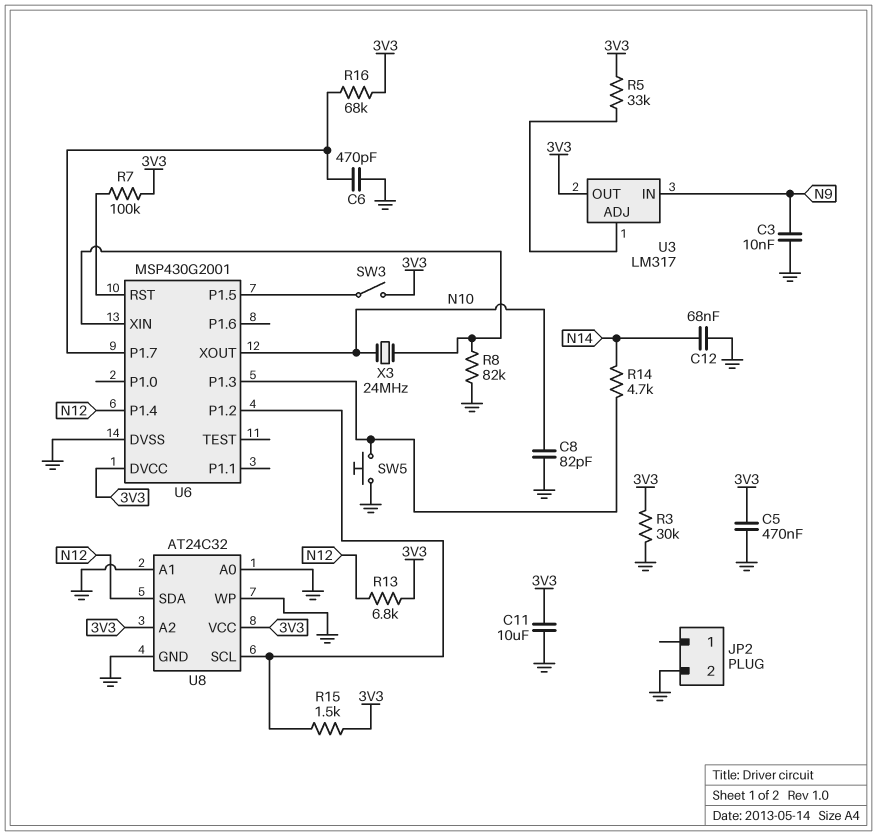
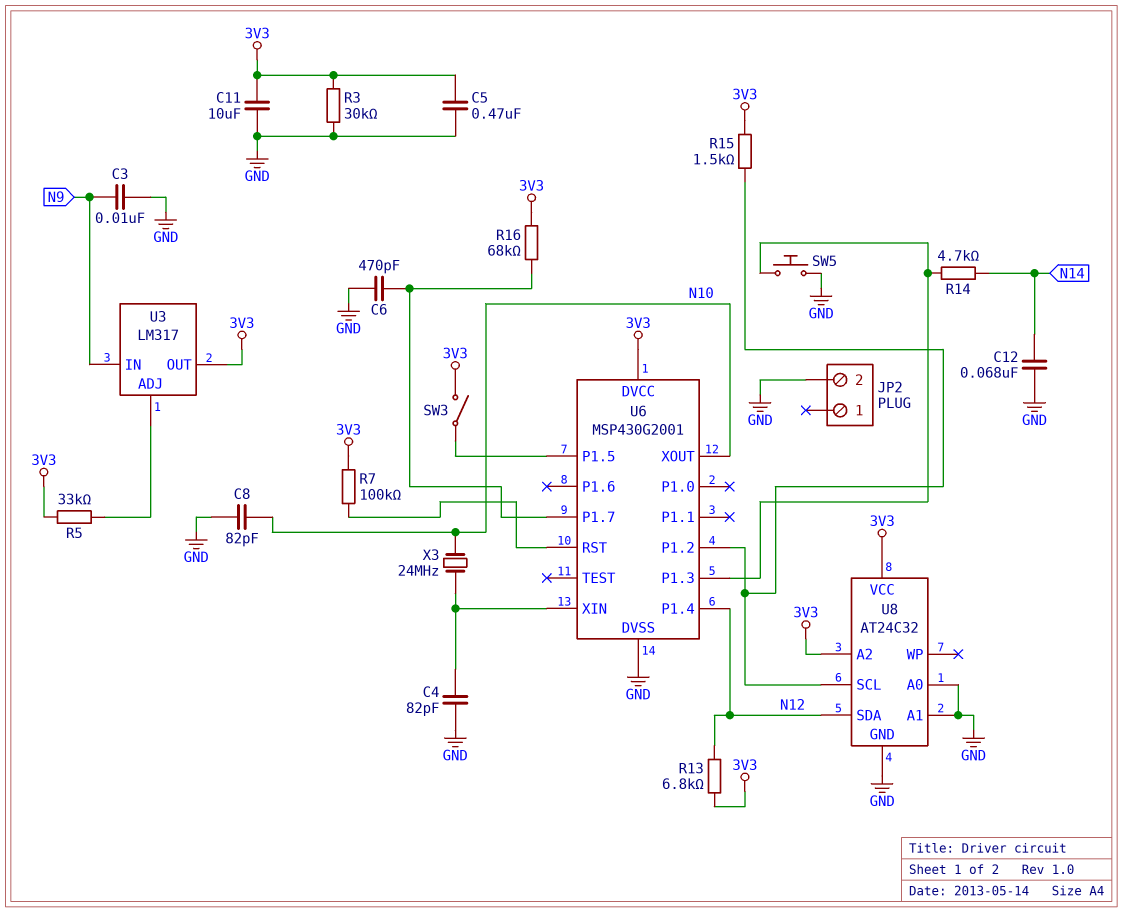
C4: none -> 82pF (GND, U6/XIN)
R8: 82k (GND, U6/XIN) -> none
U8 pin WP: GND -> none

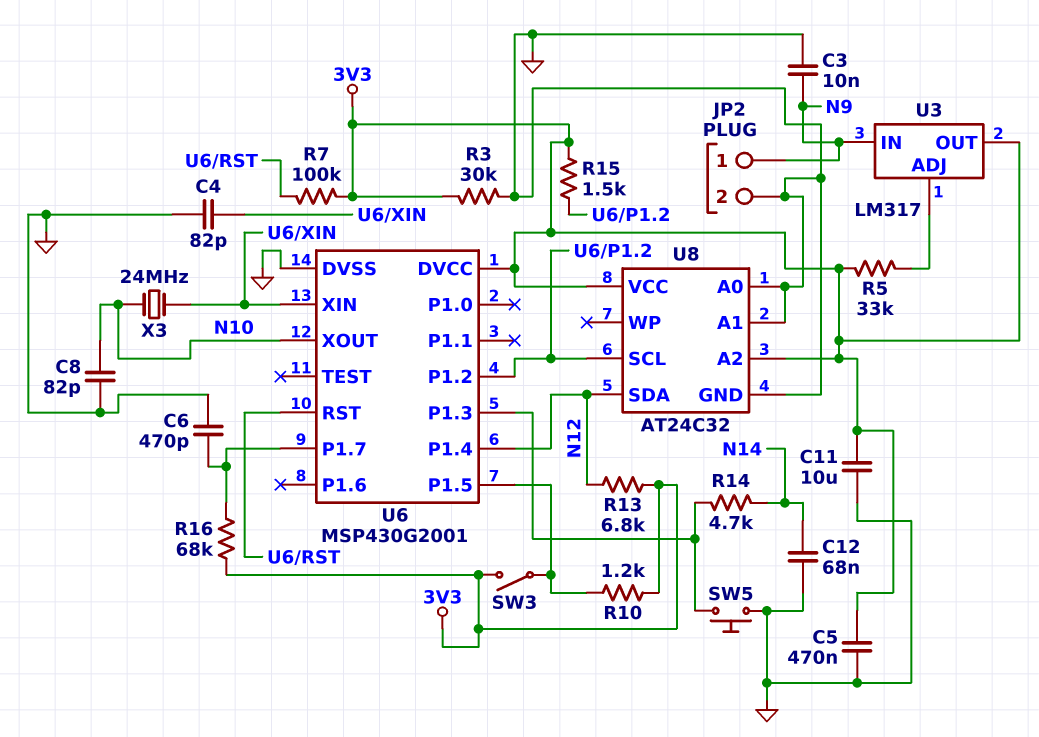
JP2 pin 1: none -> N9
R10: none -> 1.2k (3V3, U6/P1.5)

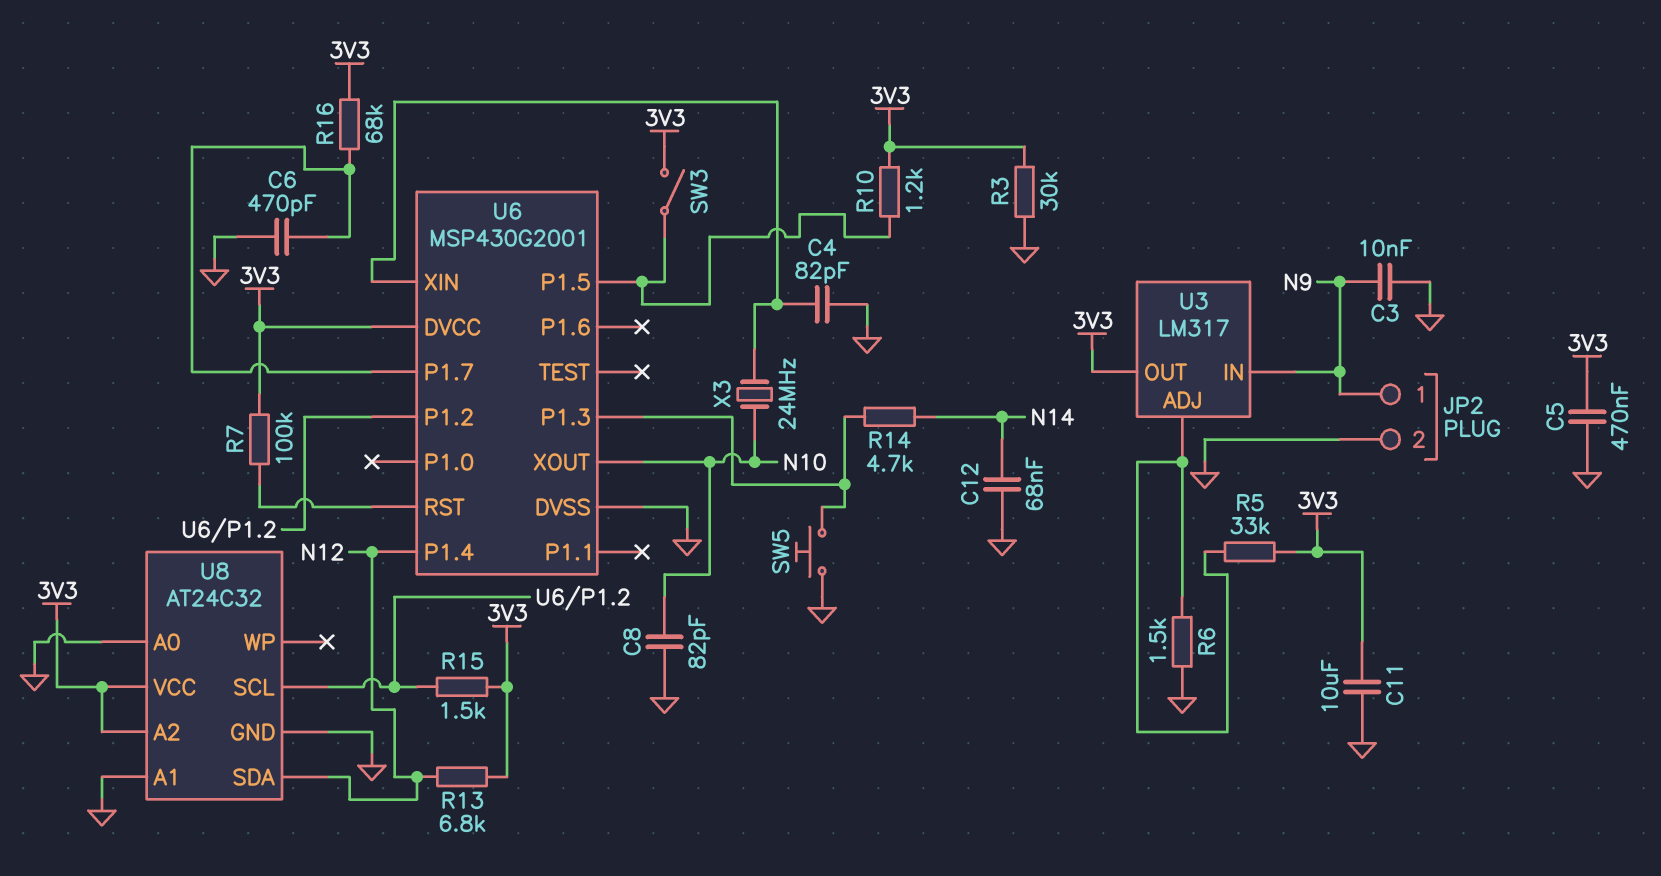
R6: none -> 1.5k (GND, U3/ADJ)

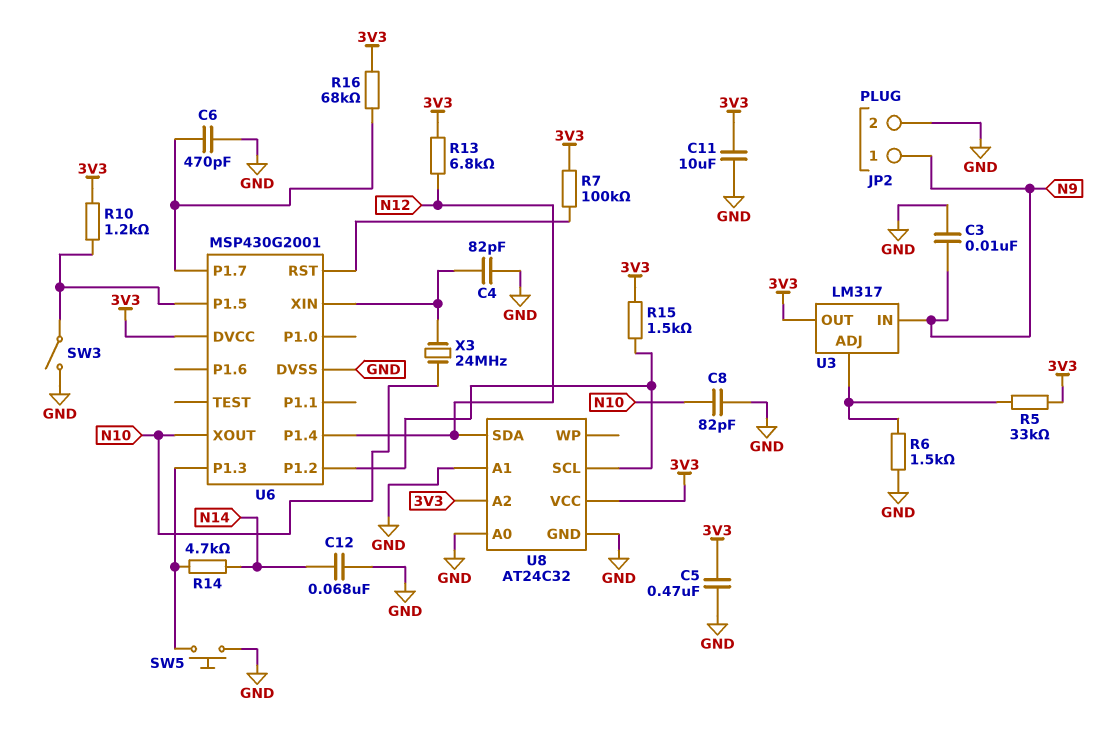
R3: 30k (3V3, GND) -> none
SW3: switch (3V3, U6/P1.5) -> switch (GND, U6/P1.5)

